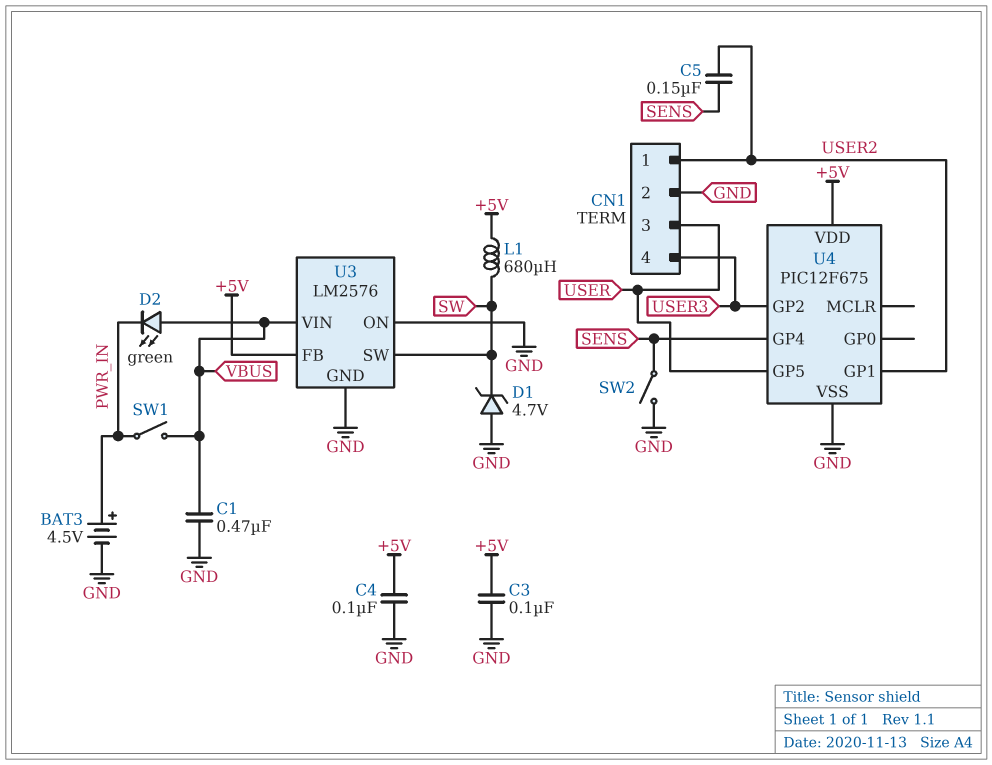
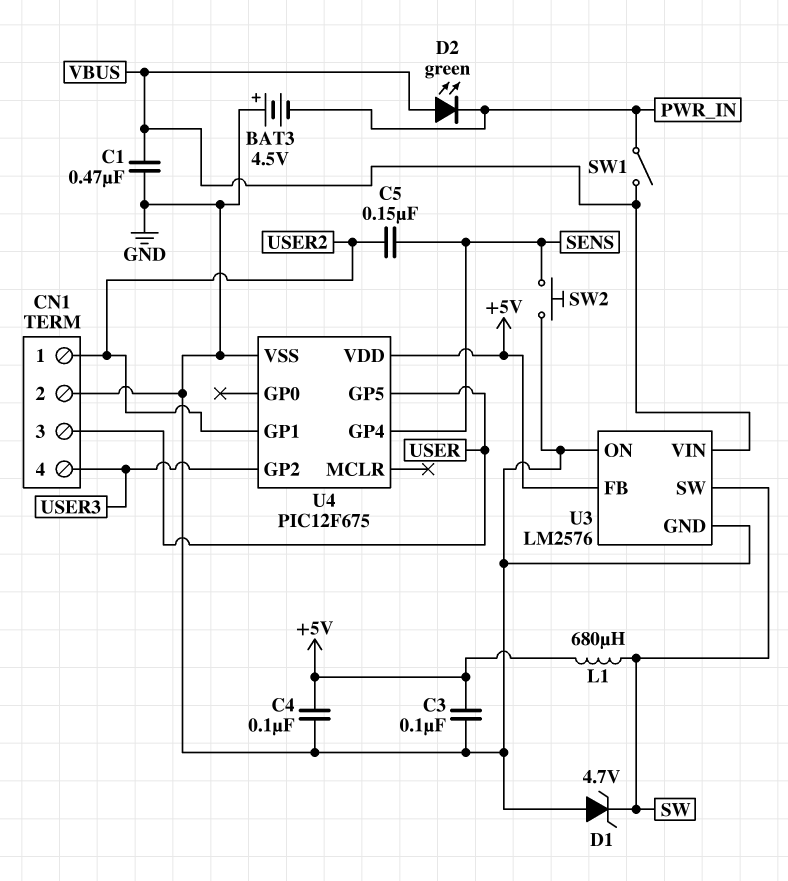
BAT3: 4.5V (plus PWR_IN, minus GND) -> 4.5V (plus GND, minus PWR_IN)
SW2: switch (GND, SENS) -> button (GND, SENS)

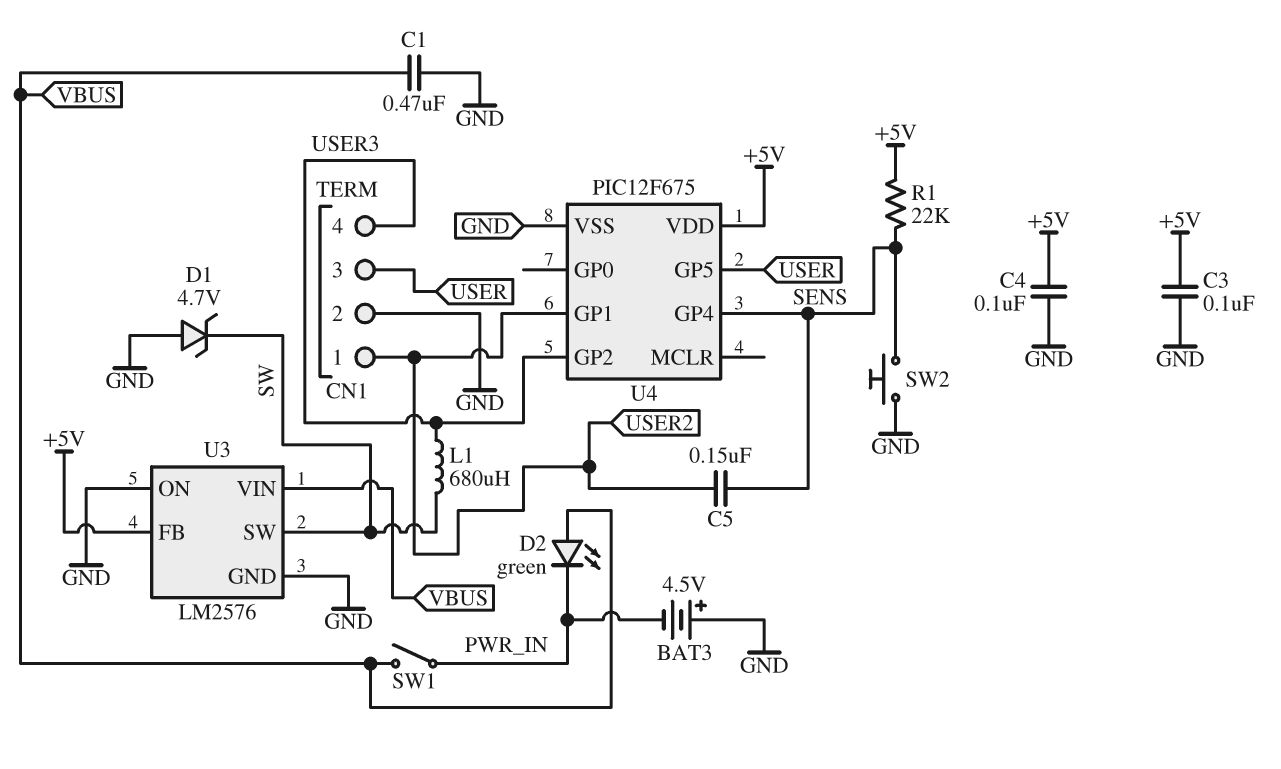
L1: 680uH (+5V, SW) -> 680uH (SW, USER3)
R1: none -> 22k (+5V, SENS)

